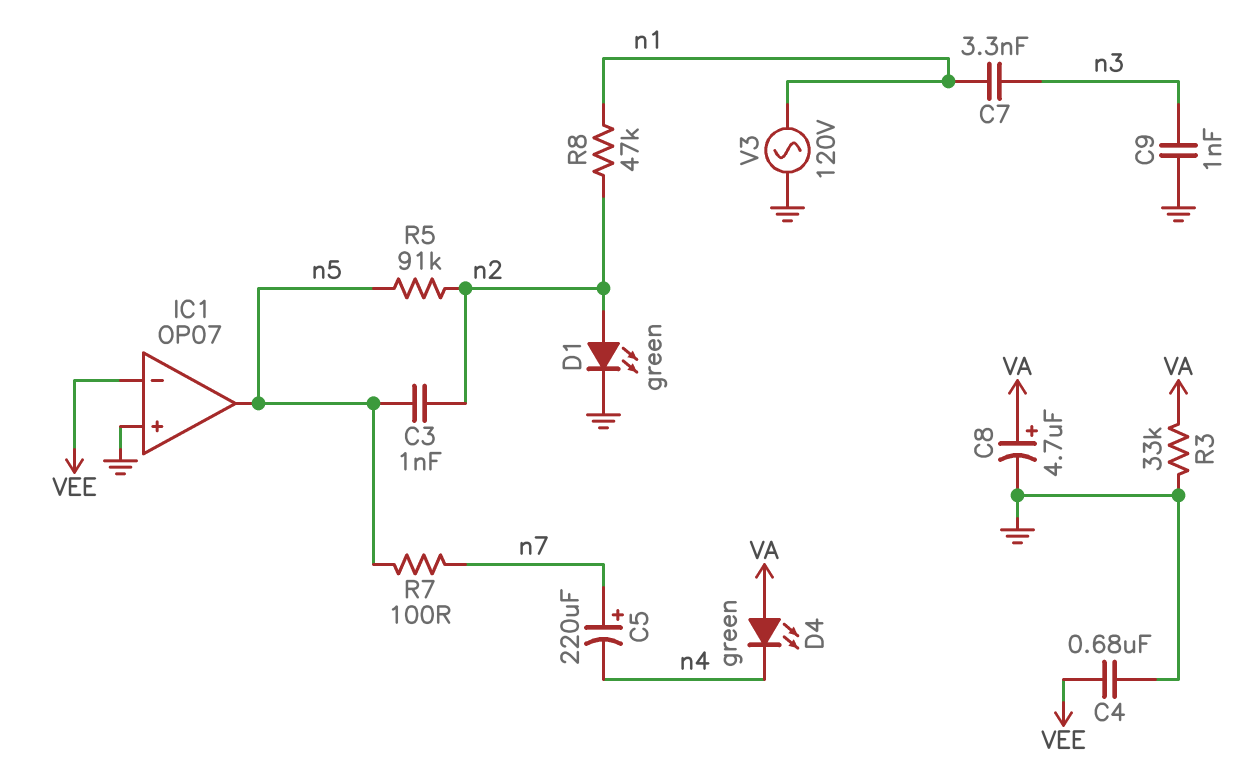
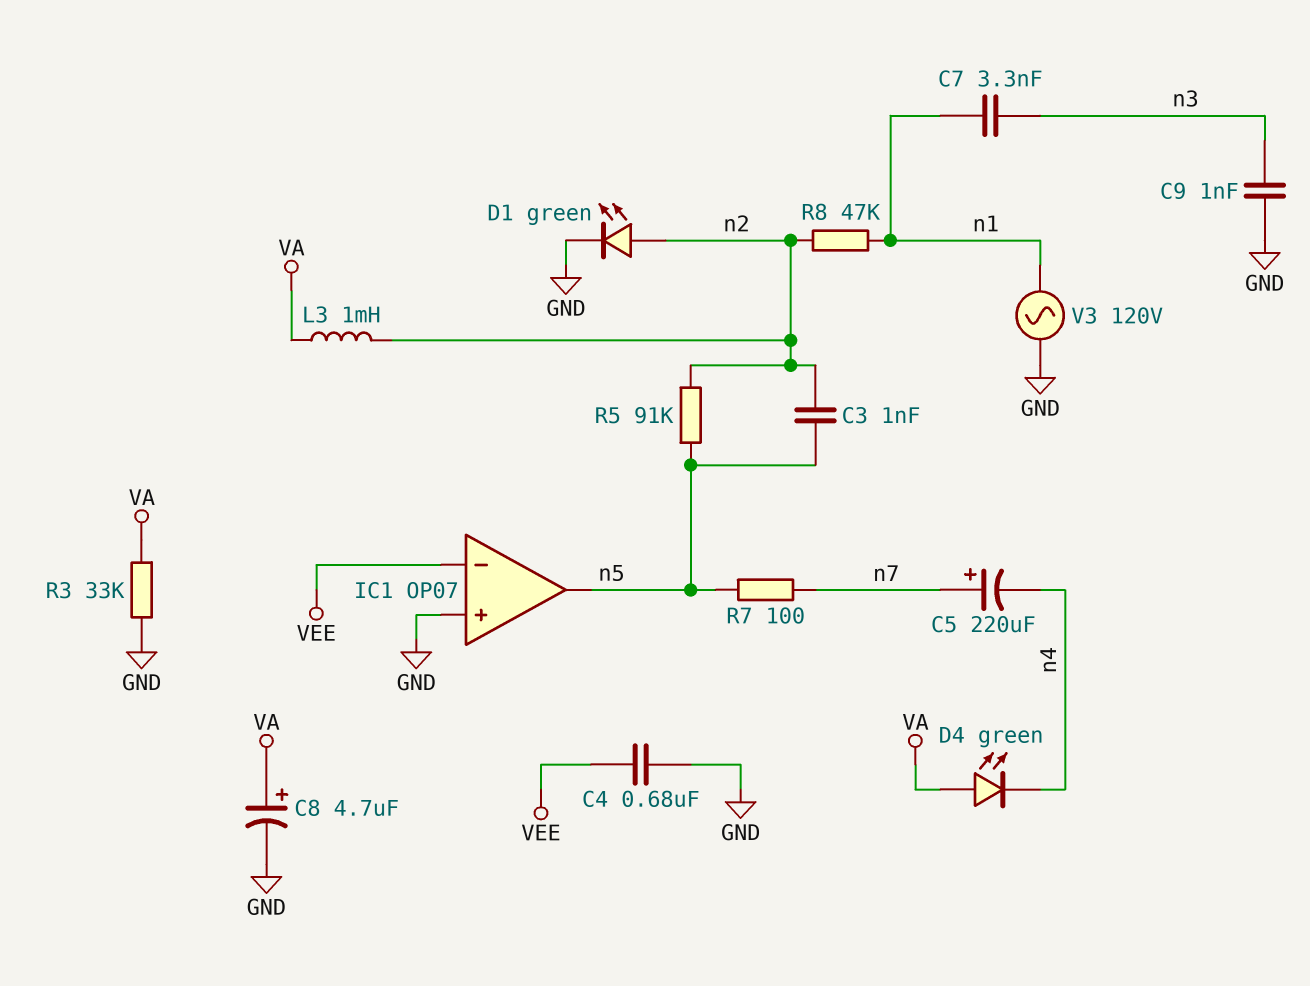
L3: none -> 1mH (VA, n2)

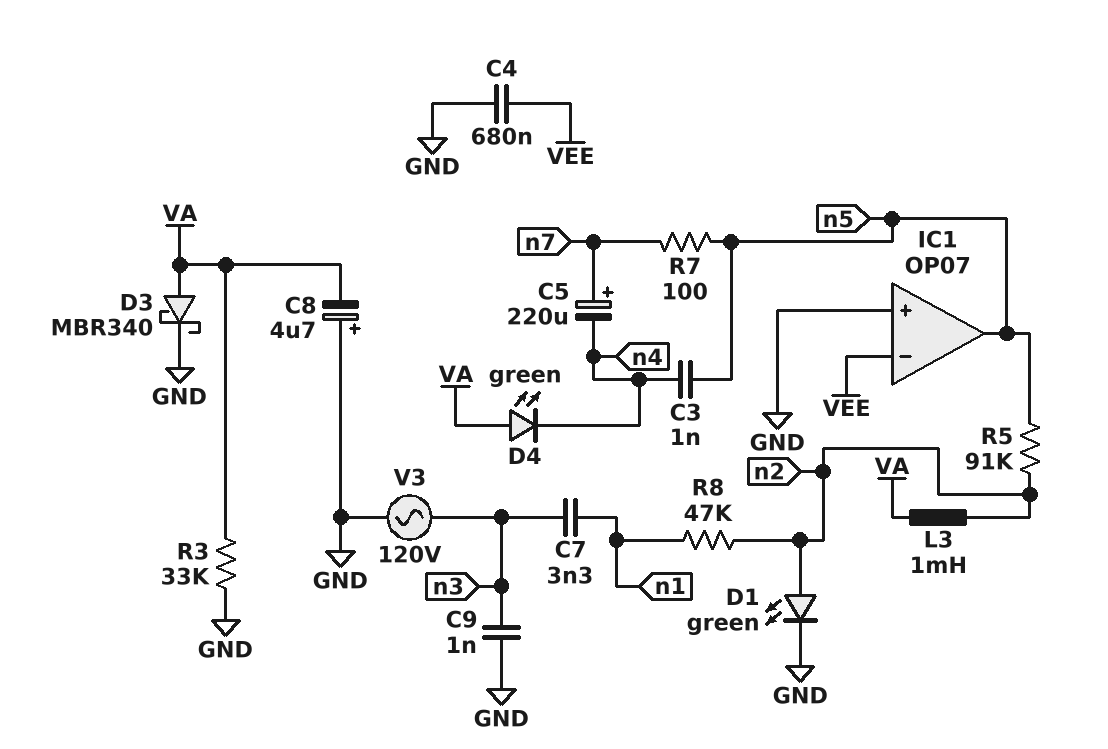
C3: 1nF (n2, n5) -> 1nF (n4, n5)
C8: 4.7uF (plus VA, minus GND) -> 4.7uF (plus GND, minus VA)
D3: none -> schottky MBR340 (A VA, K GND)
V3: AC 120V (GND, n1) -> AC 120V (GND, n3)

